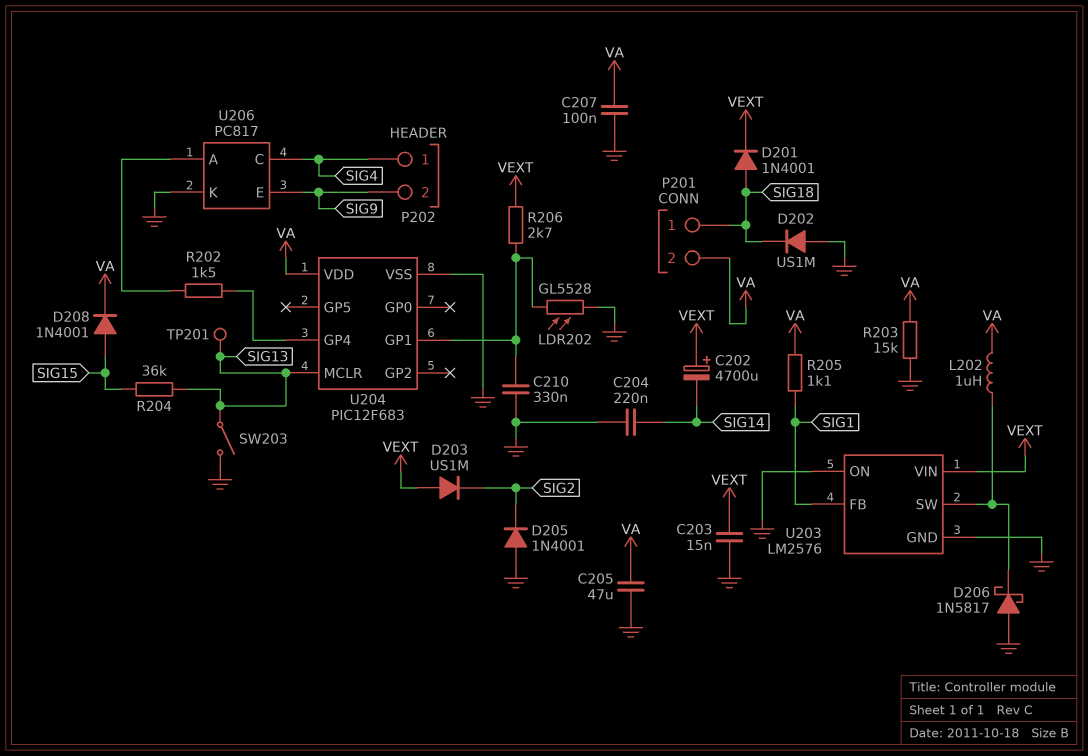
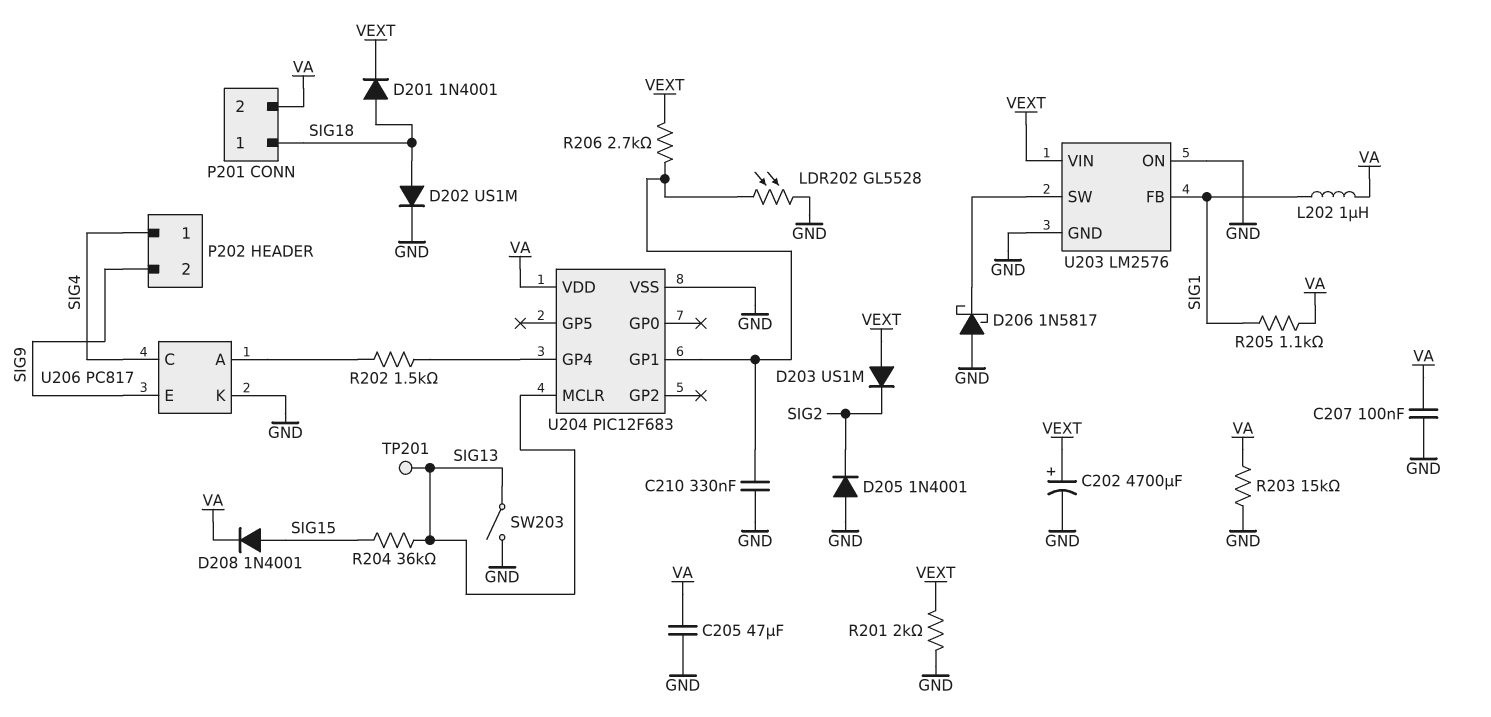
C202: 4700uF (plus VEXT, minus SIG14) -> 4700uF (plus VEXT, minus GND)
C203: 15nF (GND, VEXT) -> none
C204: 220nF (GND, SIG14) -> none
D202: diode US1M (A GND, K SIG18) -> diode US1M (A SIG18, K GND)
L202: 1uH (U203/SW, VA) -> 1uH (SIG1, VA)
R201: none -> 2k (GND, VEXT)

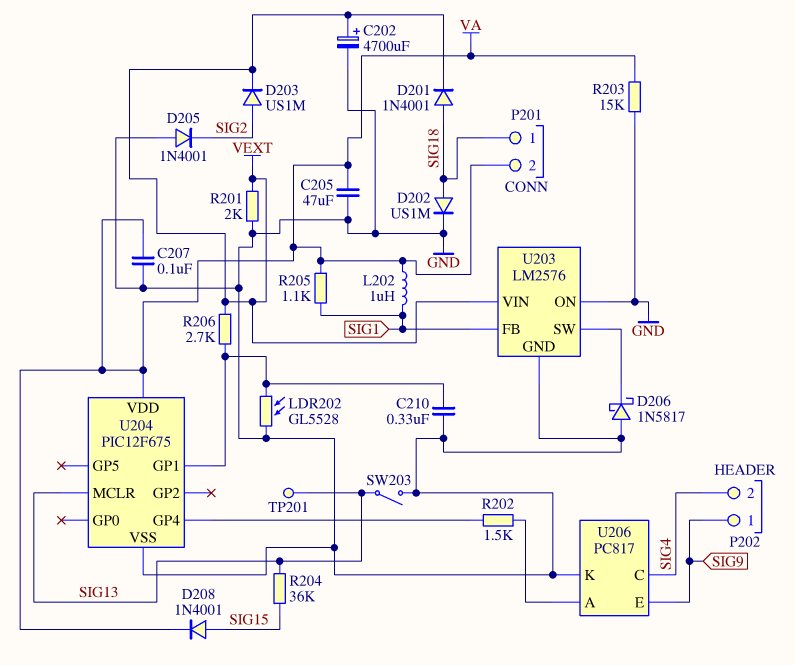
D203: diode US1M (A VEXT, K SIG2) -> diode US1M (A SIG2, K VEXT)
P202 pin 1: SIG4 -> SIG9
P202 pin 2: SIG9 -> SIG4
U204: PIC12F683 -> PIC12F675

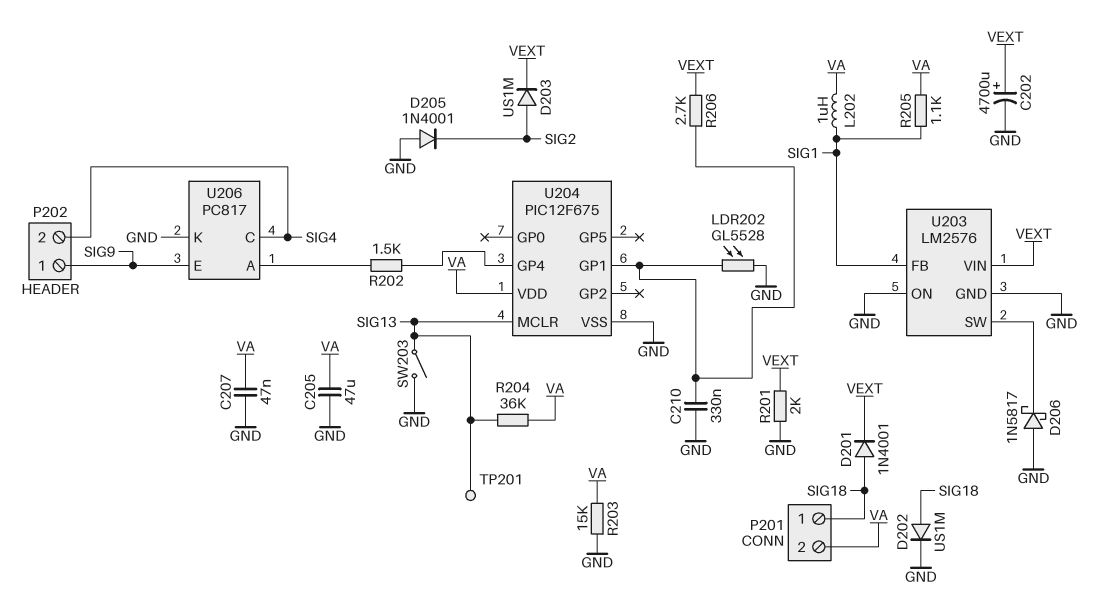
C207: 100nF (GND, VA) -> 47nF (GND, VA)
D208: diode 1N4001 (A SIG15, K VA) -> none
R204: 36k (SIG13, SIG15) -> 36k (SIG13, VA)

